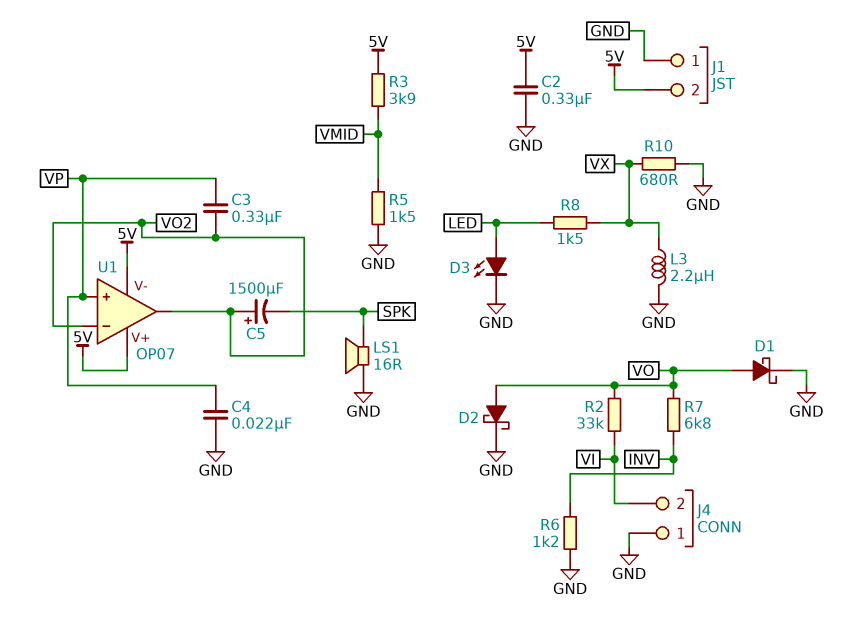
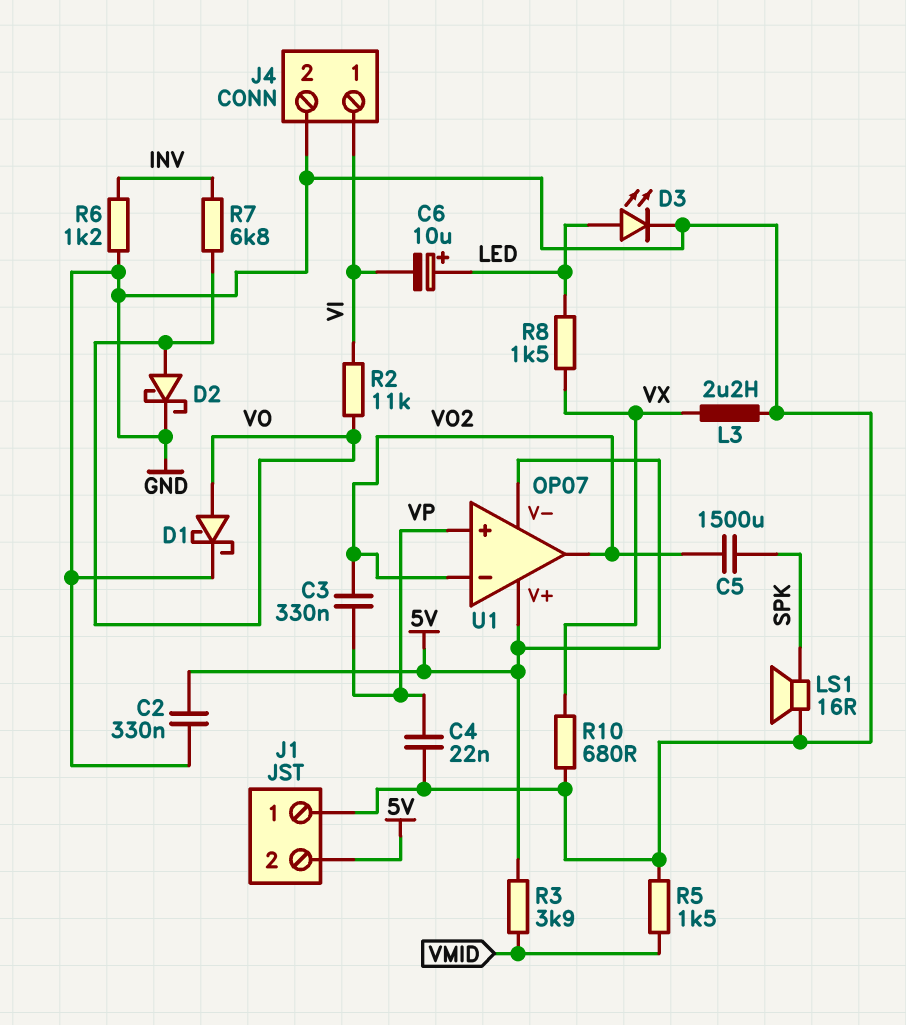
C5: 1500uF (plus VO2, minus SPK) -> 1500uF (SPK, VO2)
C6: none -> 10uF (plus LED, minus VI)
J4 pin 1: GND -> VI
J4 pin 2: VI -> GND
R2: 33k (VI, VO) -> 11k (VI, VO)

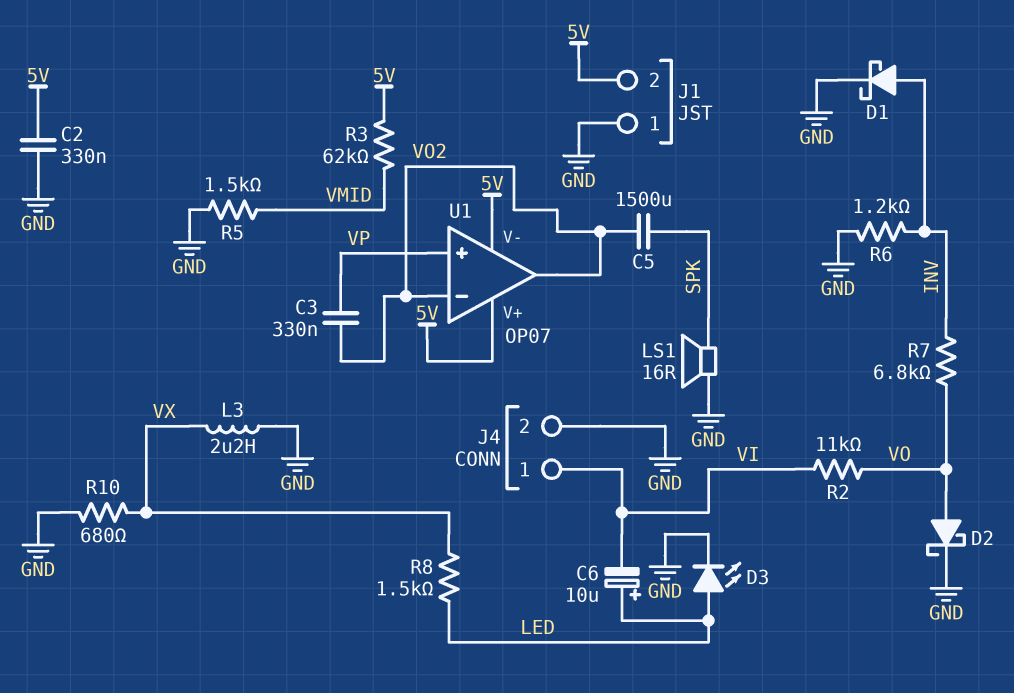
C4: 22nF (GND, VP) -> none
D1: schottky (A VO, K GND) -> schottky (A INV, K GND)
R3: 3.9k (5V, VMID) -> 62k (5V, VMID)

